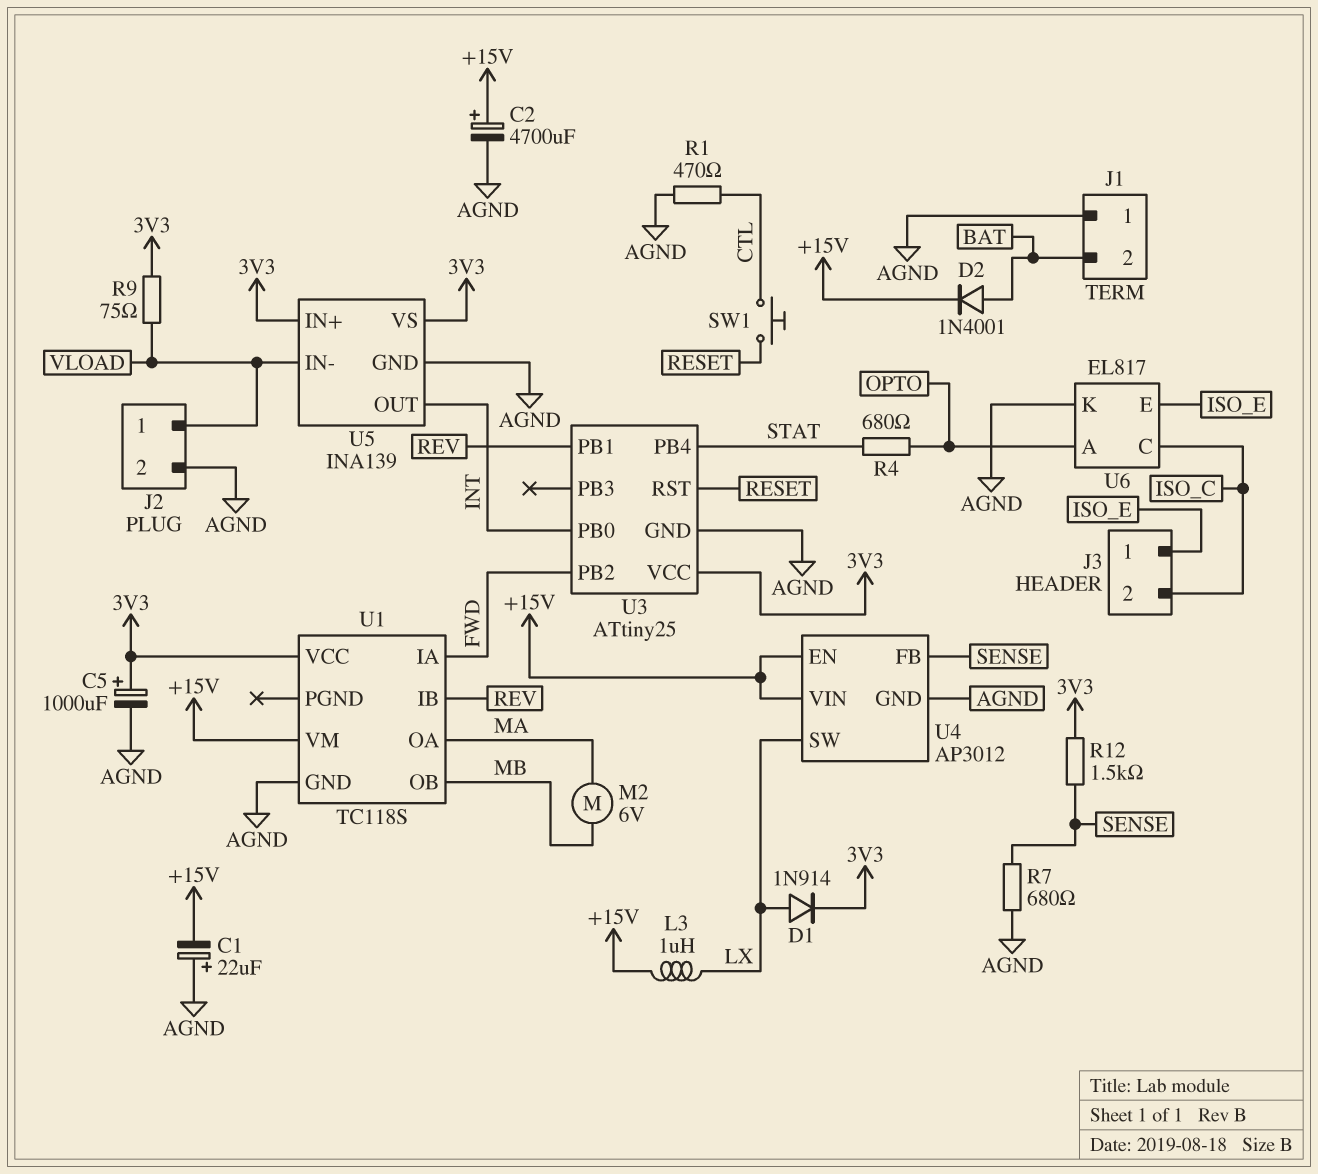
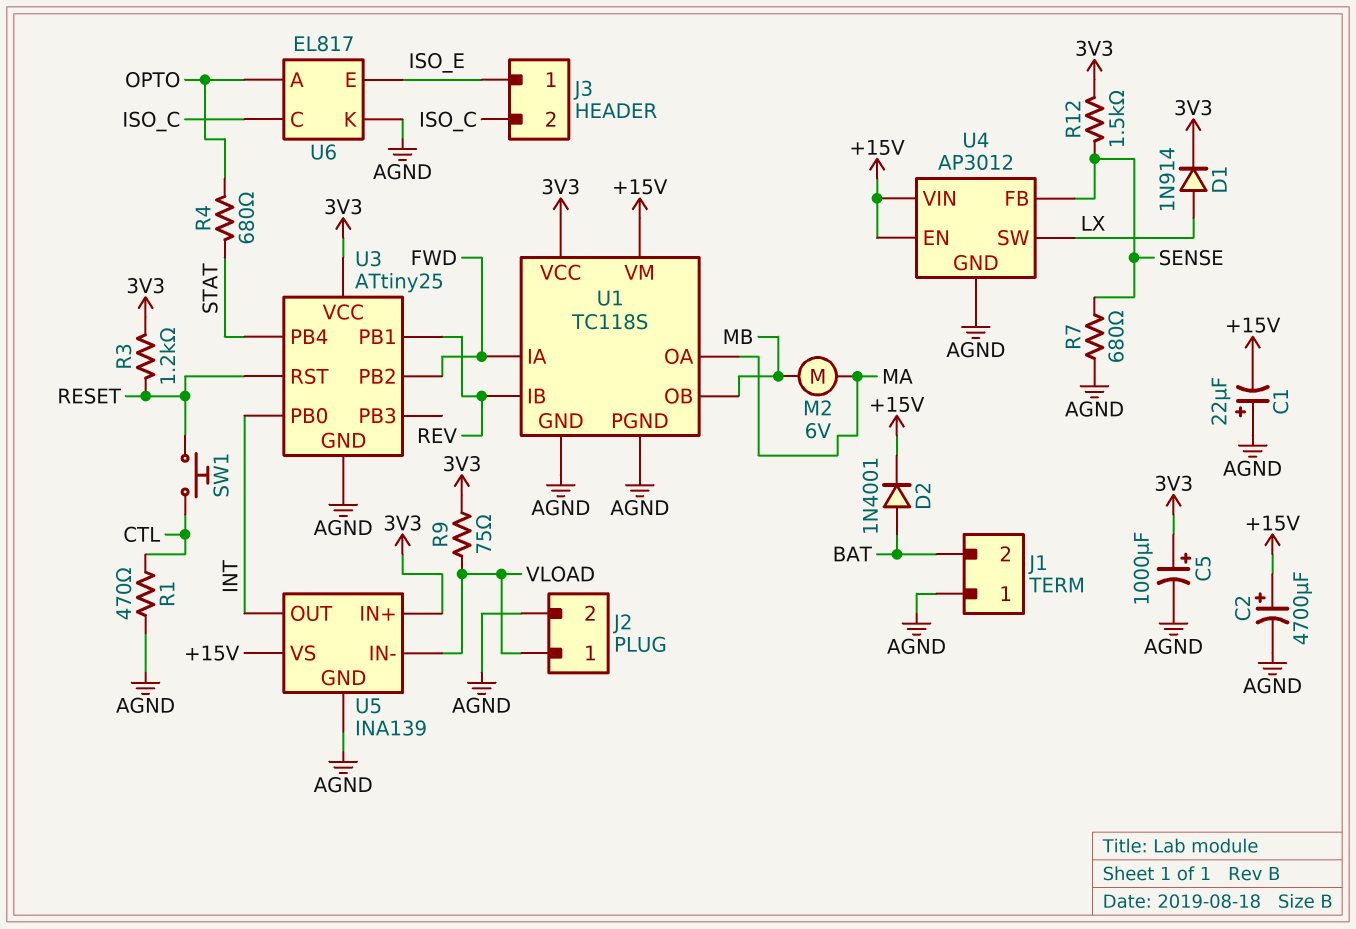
L3: 1uH (+15V, LX) -> none
R3: none -> 1.2k (3V3, RESET)
U1 pin PGND: none -> AGND
U5 pin VS: 3V3 -> +15V

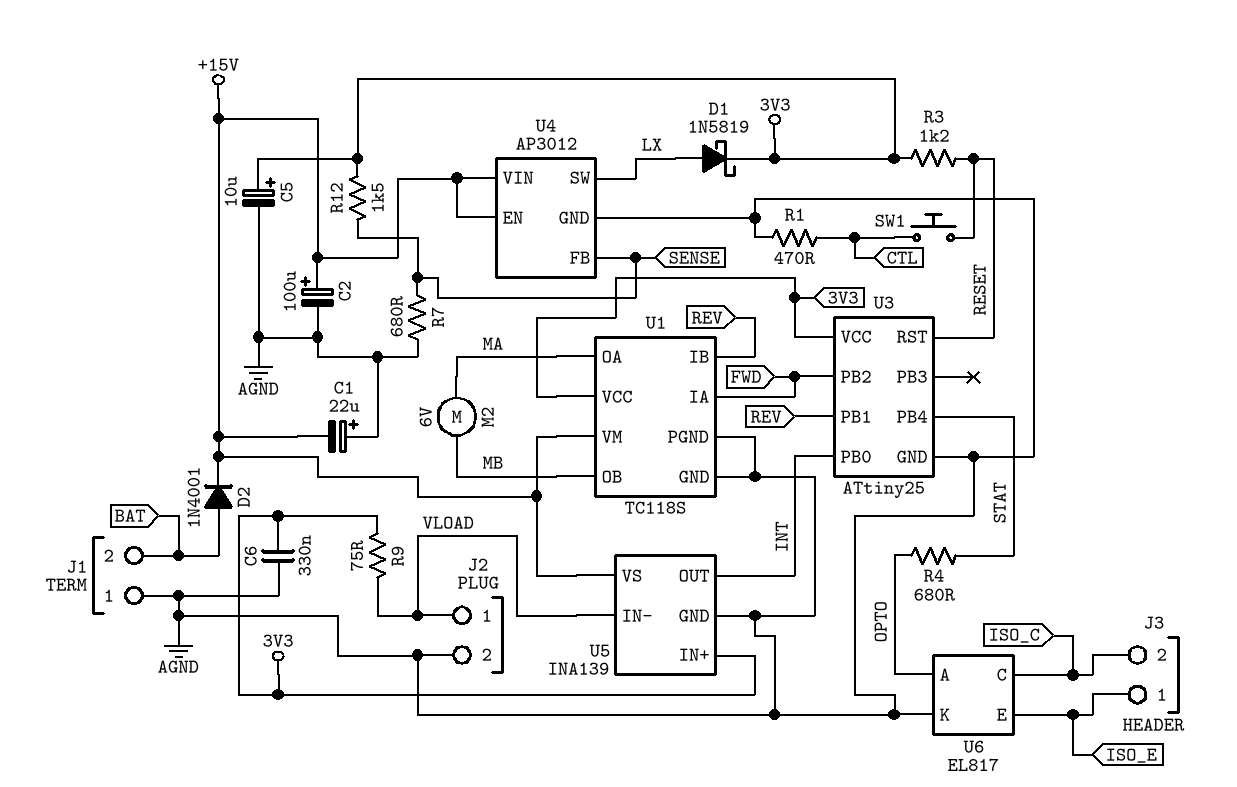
C2: 4700uF (plus +15V, minus AGND) -> 100uF (plus +15V, minus AGND)
C5: 1000uF (plus 3V3, minus AGND) -> 10uF (plus 3V3, minus AGND)
C6: none -> 330nF (3V3, AGND)
D1: diode 1N914 (A LX, K 3V3) -> schottky 1N5819 (A LX, K 3V3)

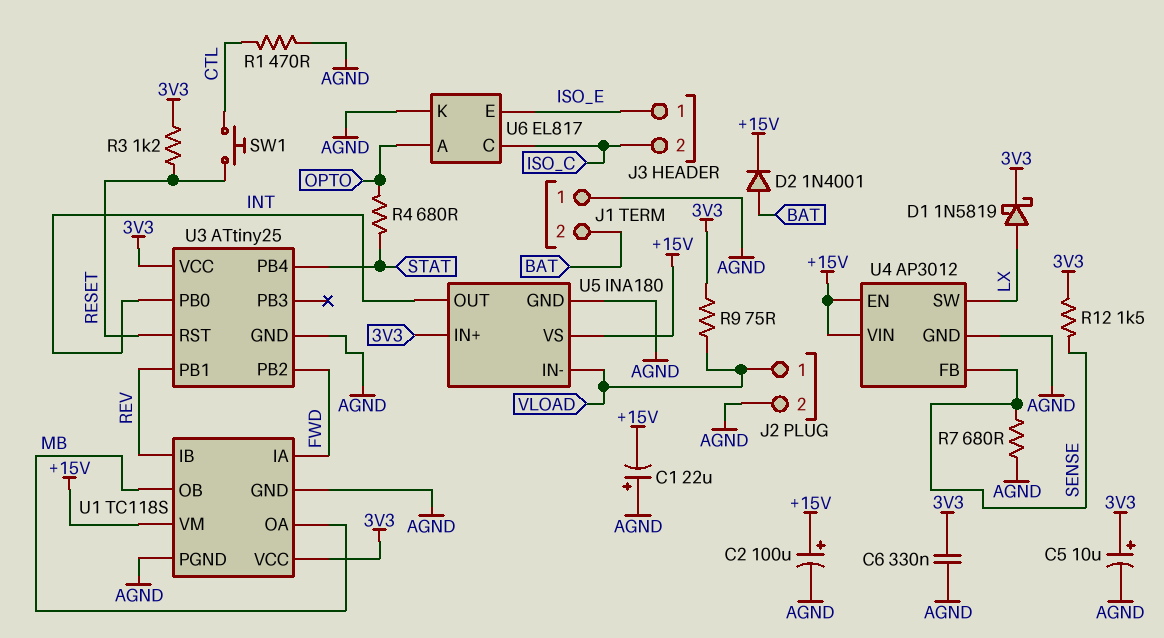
M2: motor 6V (MA, MB) -> none
U1 pin OA: MA -> MB
U5: INA139 -> INA180

